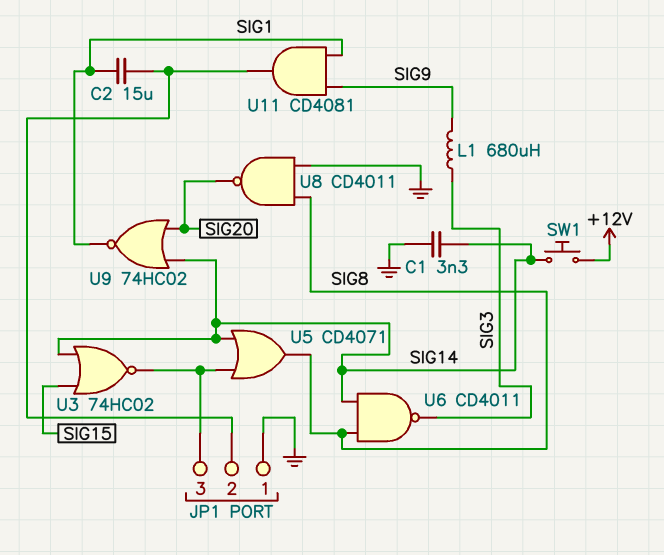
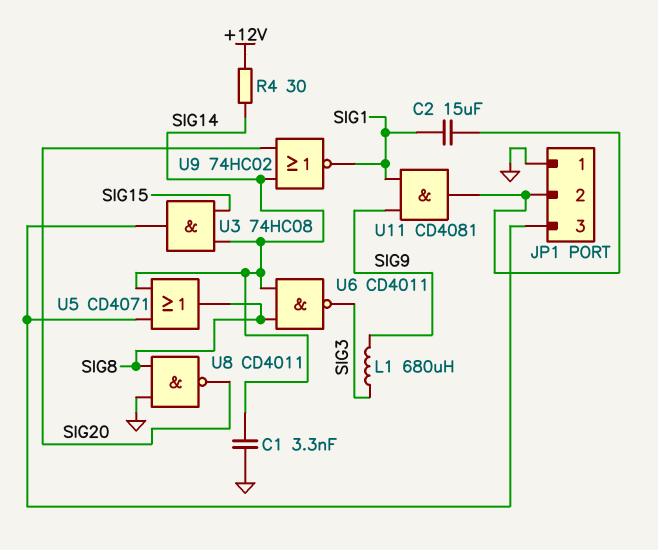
R4: none -> 30 (+12V, SIG14)
SW1: button (+12V, SIG14) -> none
U3: NOR 74HC02 (in SIG14, in SIG15, out JP1/3) -> AND 74HC08 (in SIG14, in SIG15, out JP1/3)

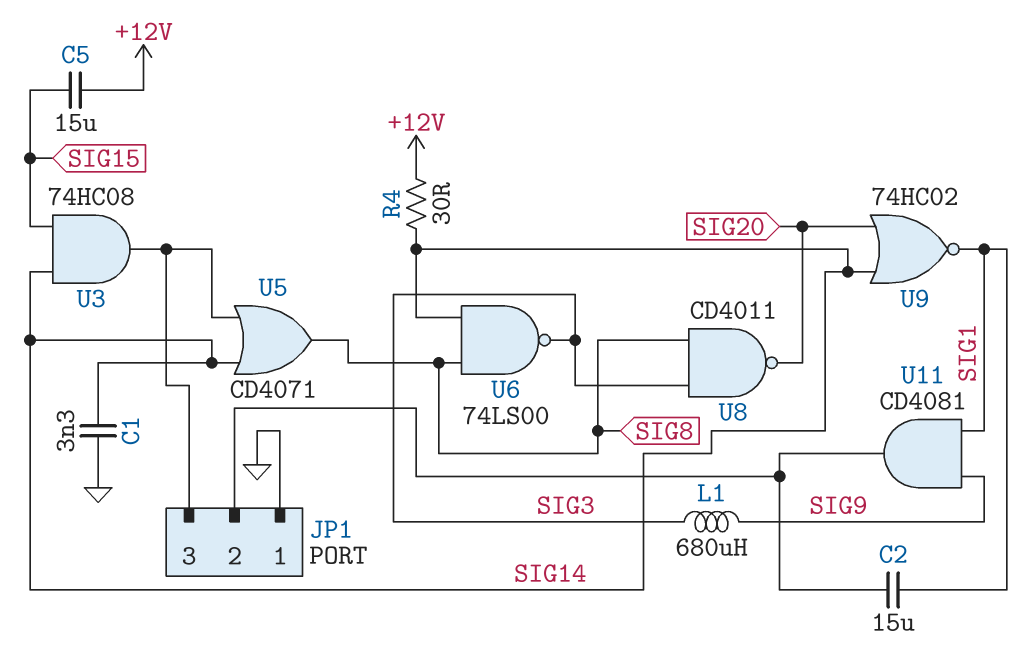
C5: none -> 15uF (+12V, SIG15)
U6: NAND CD4011 (in SIG8, in SIG14, out SIG3) -> NAND 74LS00 (in SIG8, in SIG14, out SIG3)
U8: NAND CD4011 (in GND, in SIG8, out SIG20) -> NAND CD4011 (in SIG3, in SIG8, out SIG20)

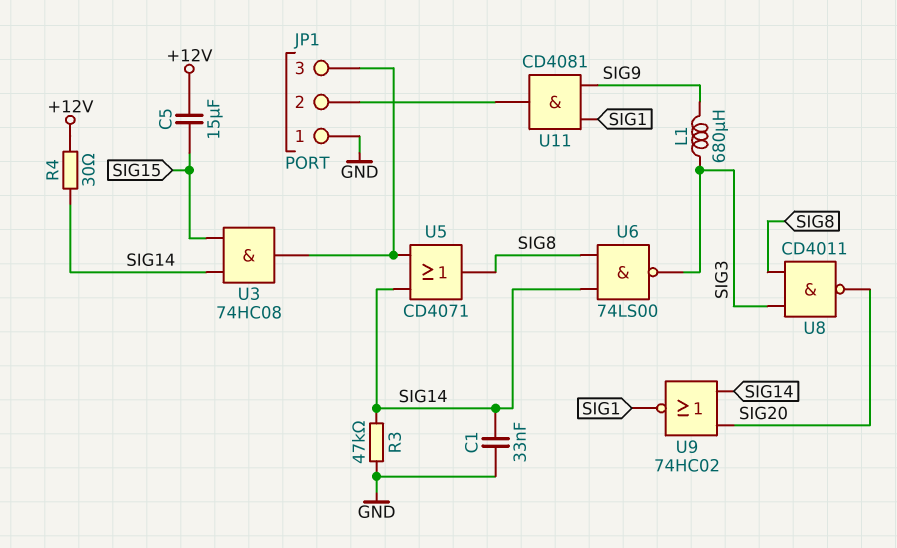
C1: 3.3nF (GND, SIG14) -> 33nF (GND, SIG14)
C2: 15uF (JP1/2, SIG1) -> none
R3: none -> 47k (GND, SIG14)

